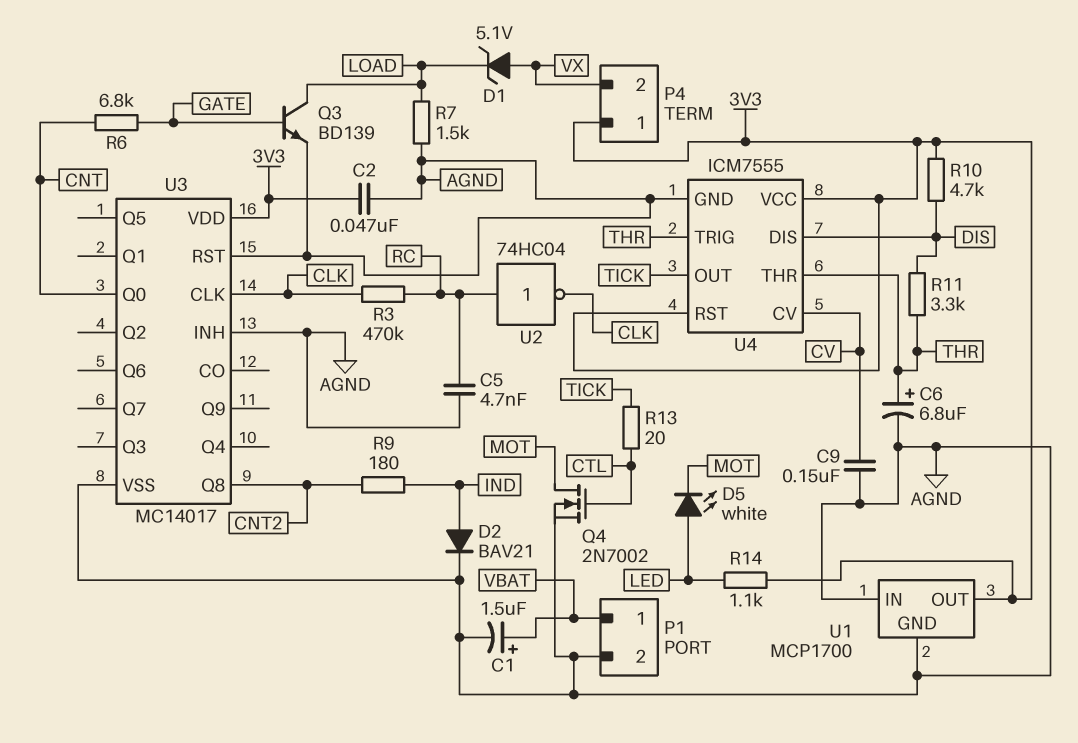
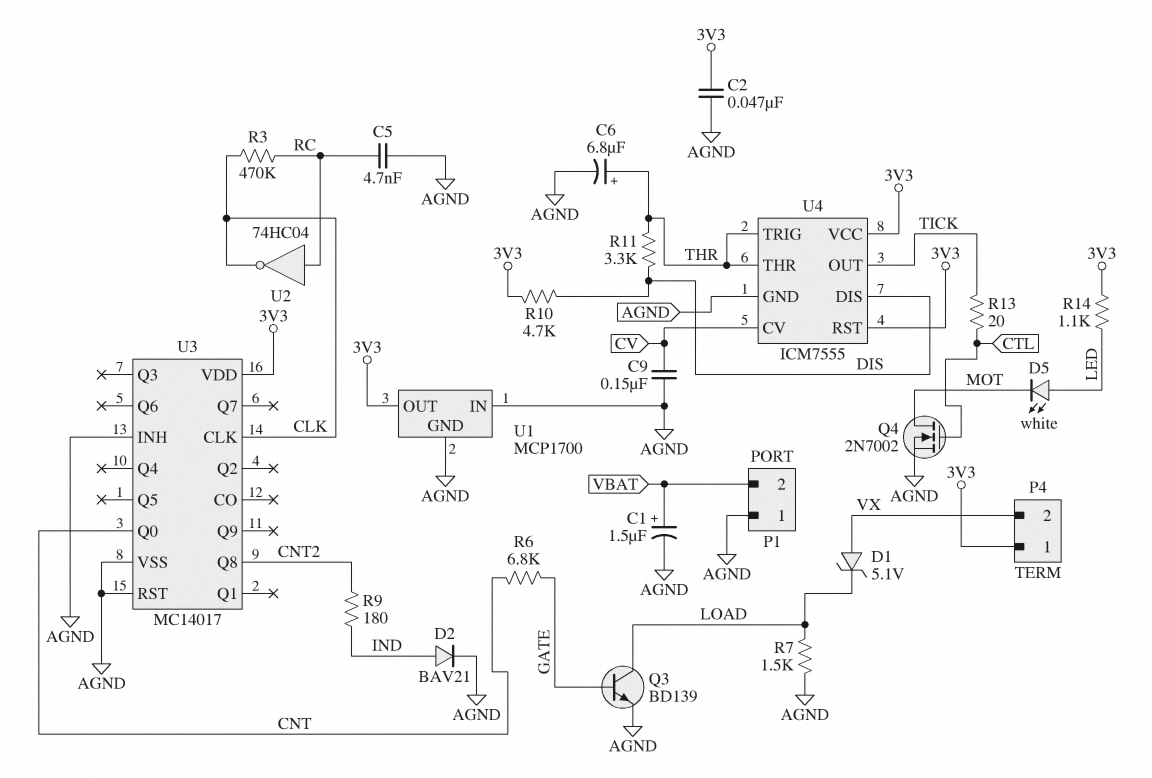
P1 pin 1: VBAT -> AGND
P1 pin 2: AGND -> VBAT

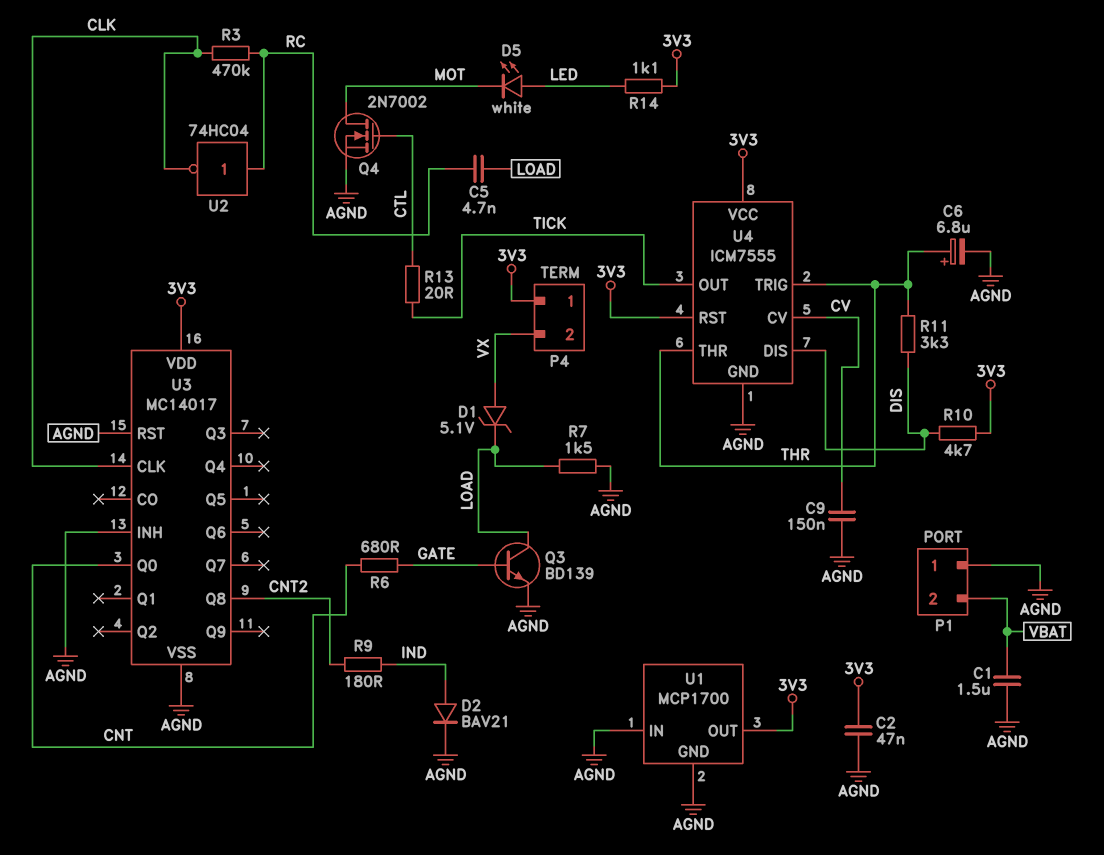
C1: 1.5uF (plus VBAT, minus AGND) -> 1.5uF (AGND, VBAT)
C5: 4.7nF (AGND, RC) -> 4.7nF (LOAD, RC)
R6: 6.8k (CNT, GATE) -> 680 (CNT, GATE)

